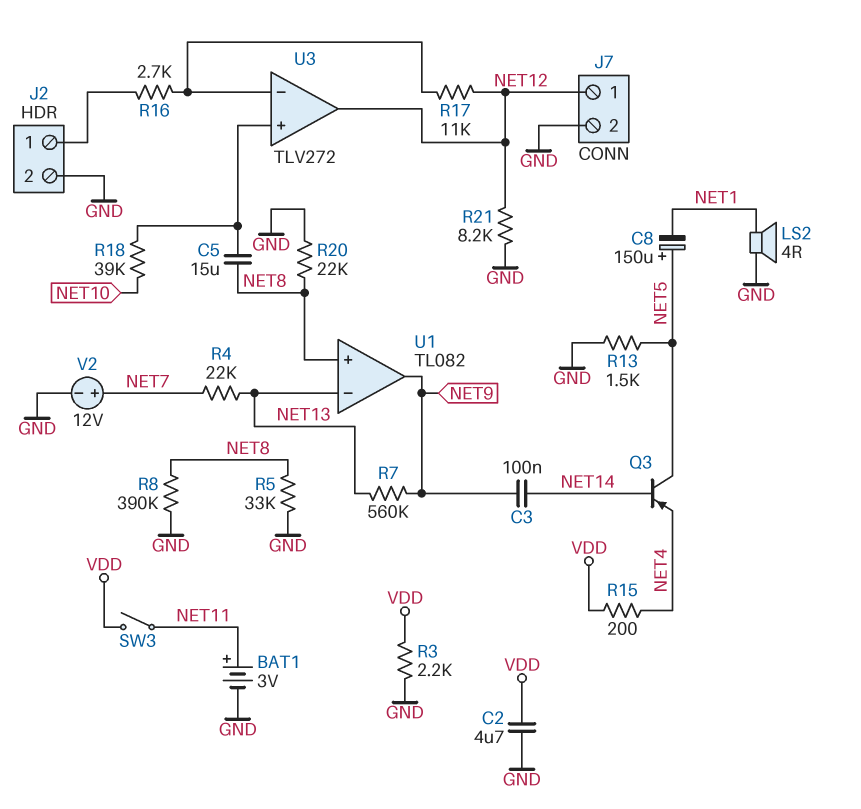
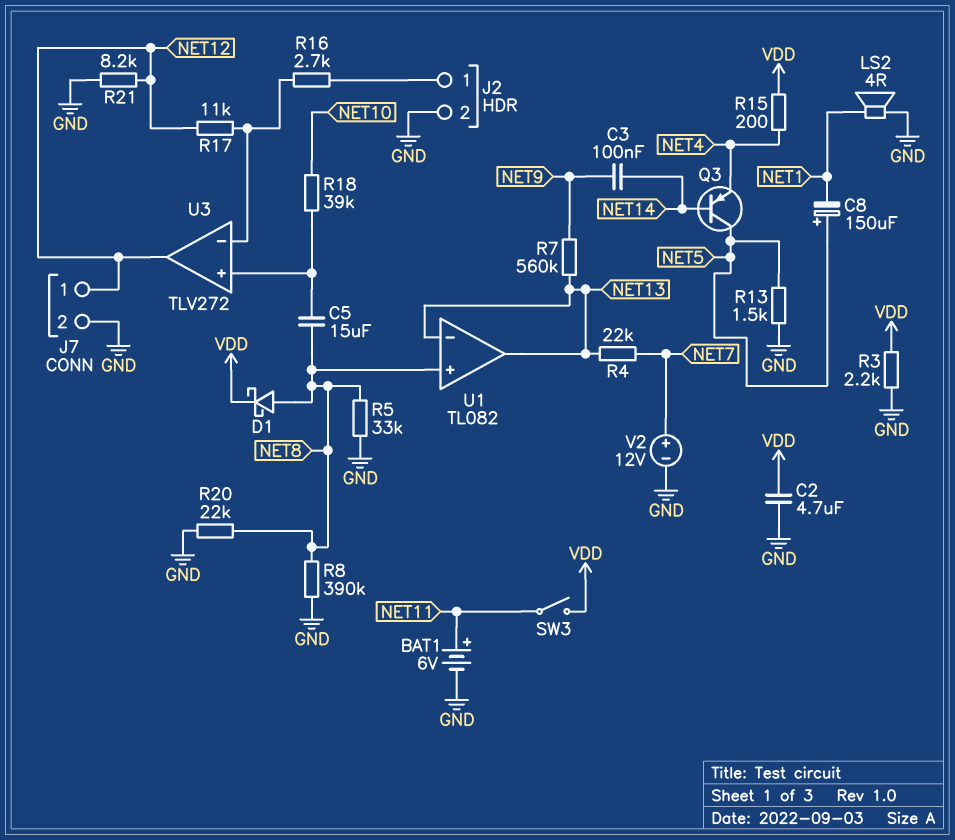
BAT1: 3V (plus NET11, minus GND) -> 6V (plus NET11, minus GND)
D1: none -> schottky (A NET8, K VDD)
U1 pin out: NET9 -> NET13

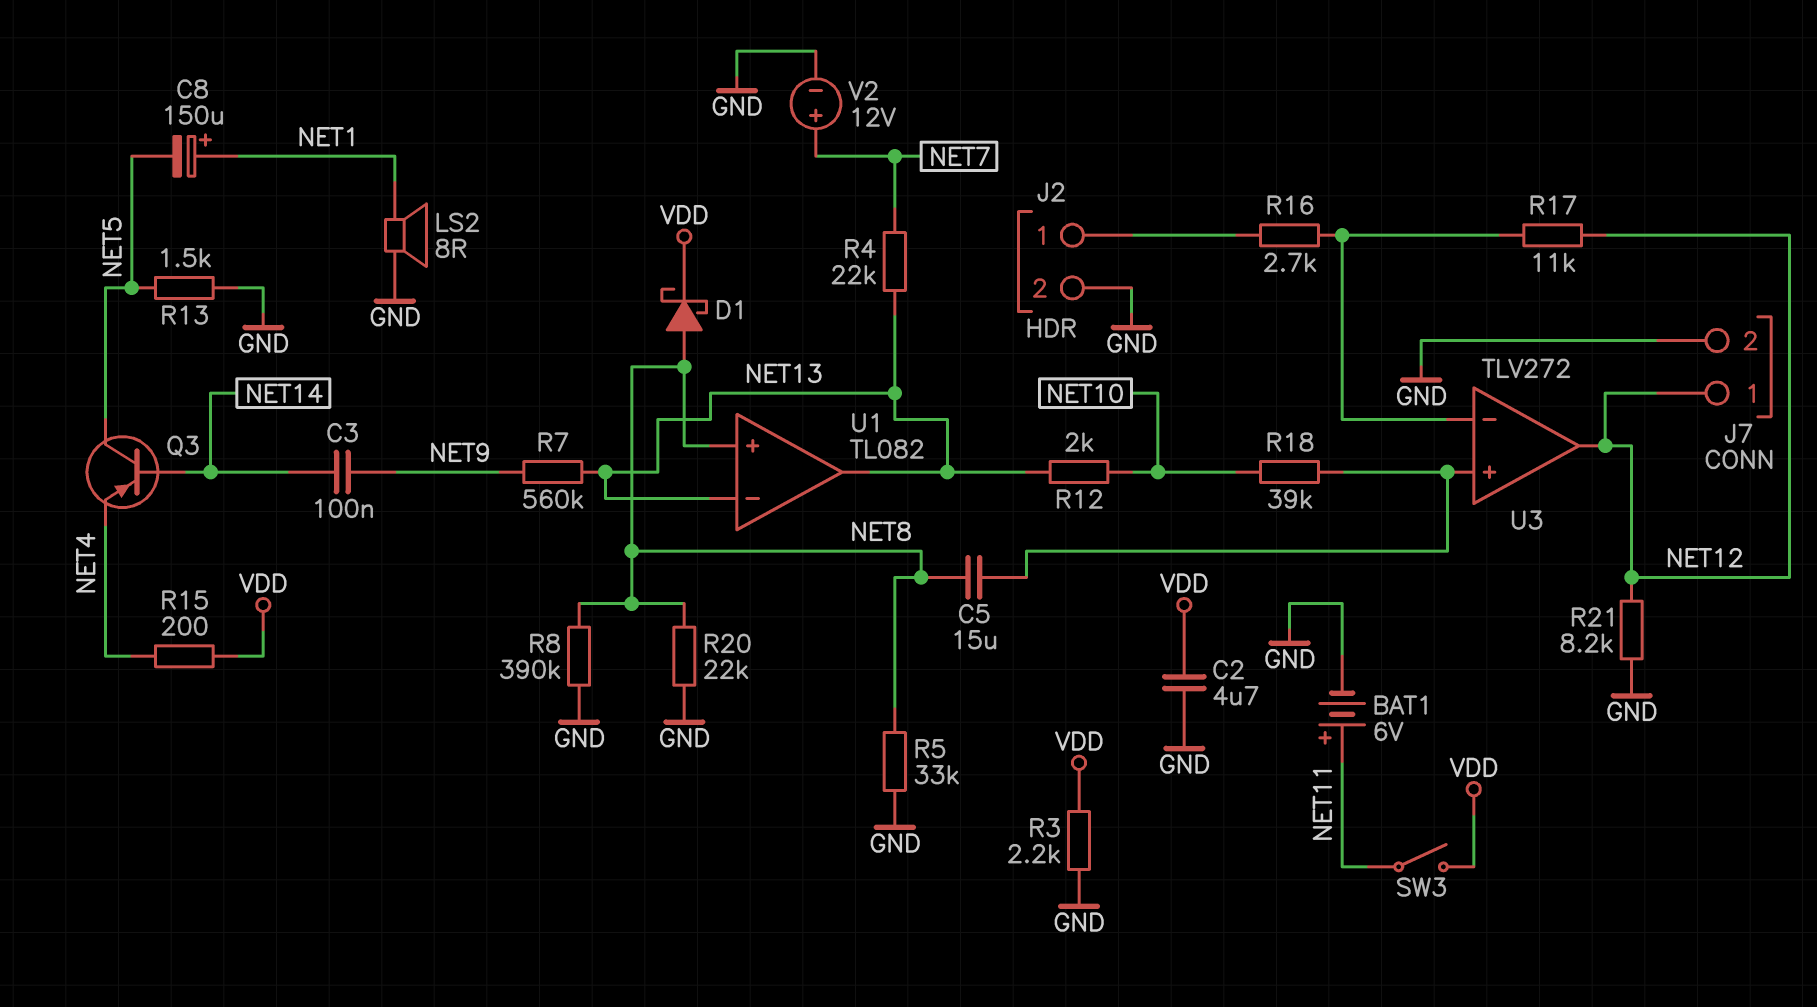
C8: 150uF (plus NET5, minus NET1) -> 150uF (plus NET1, minus NET5)
LS2: speaker 4R (GND, NET1) -> speaker 8R (GND, NET1)
R12: none -> 2k (NET10, NET13)

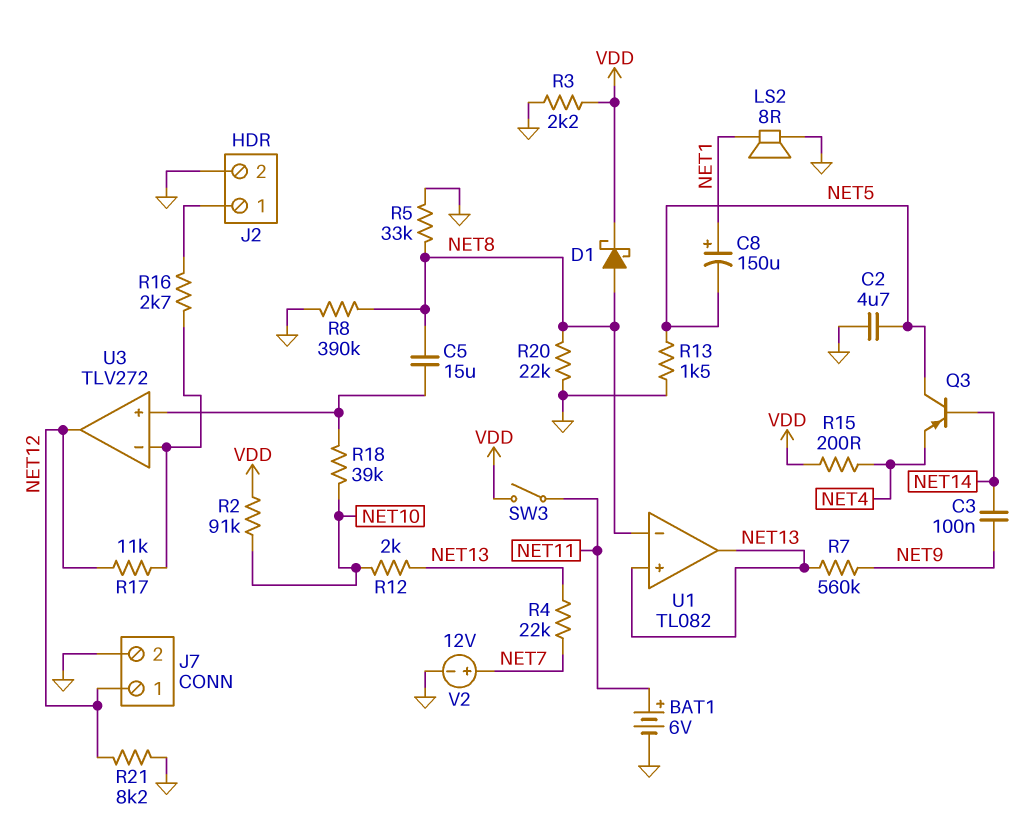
C2: 4.7uF (GND, VDD) -> 4.7uF (GND, NET5)
R2: none -> 91k (NET10, VDD)
U1 pin in+: NET8 -> NET13
U1 pin in-: NET13 -> NET8

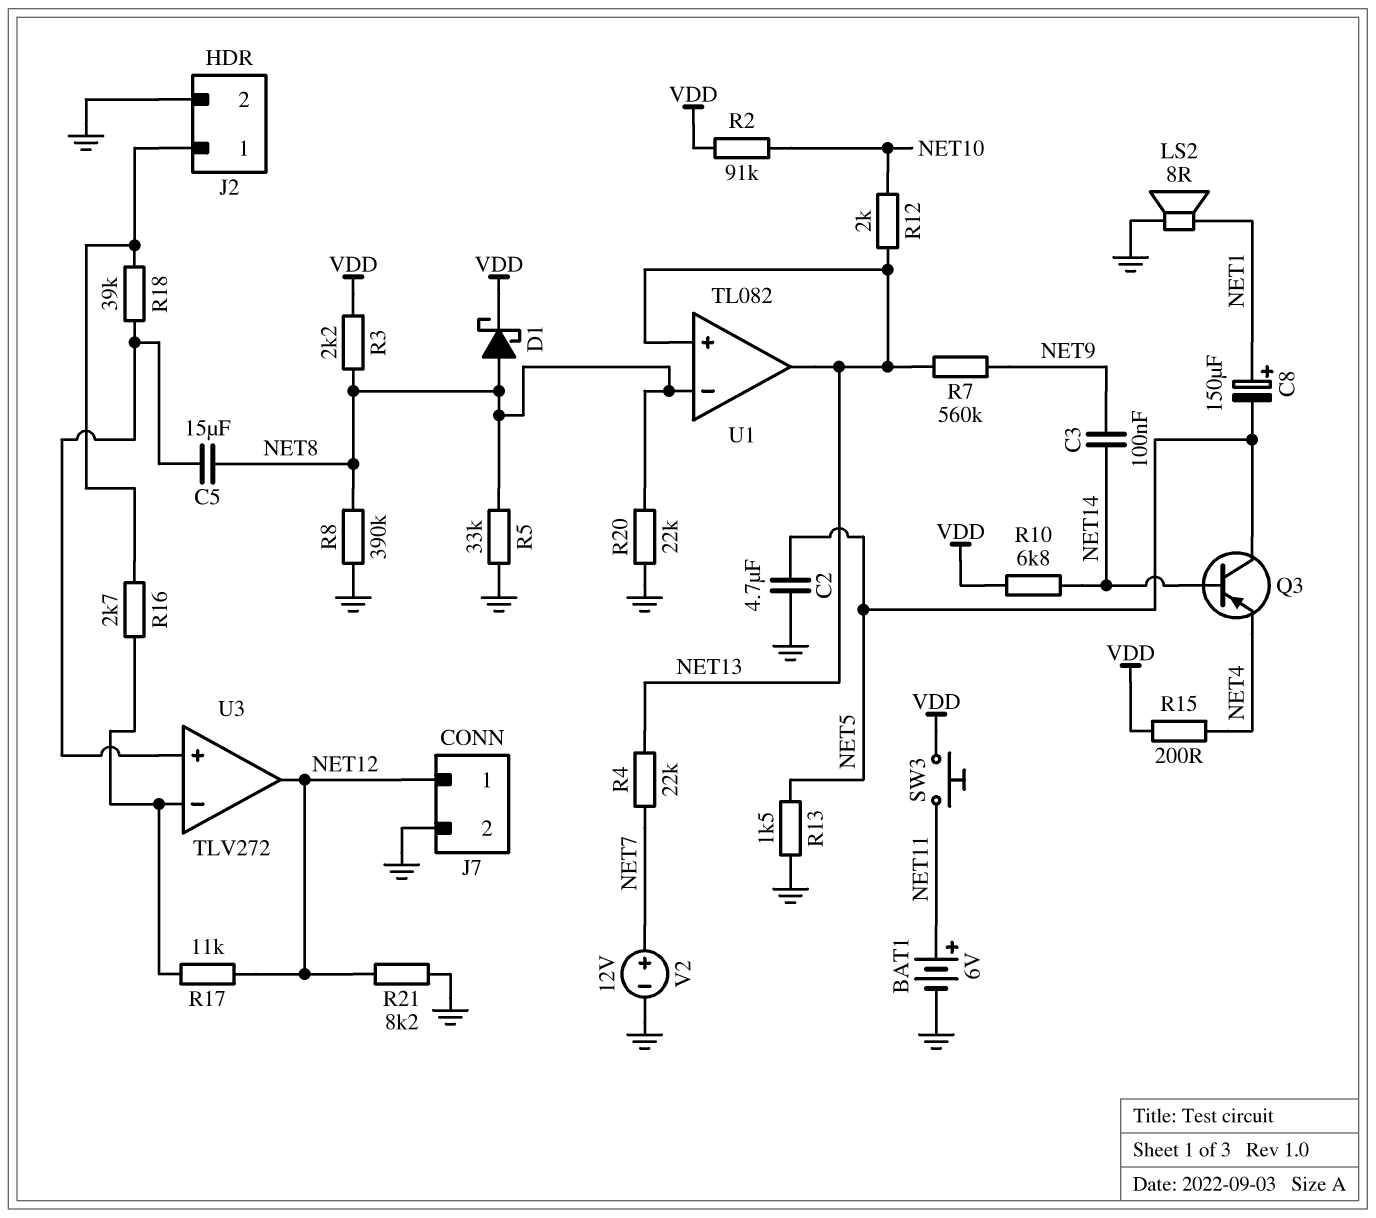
R3: 2.2k (GND, VDD) -> 2.2k (NET8, VDD)
R10: none -> 6.8k (NET14, VDD)
R18: 39k (NET10, U3/in+) -> 39k (J2/1, U3/in+)
SW3: switch (NET11, VDD) -> button (NET11, VDD)

